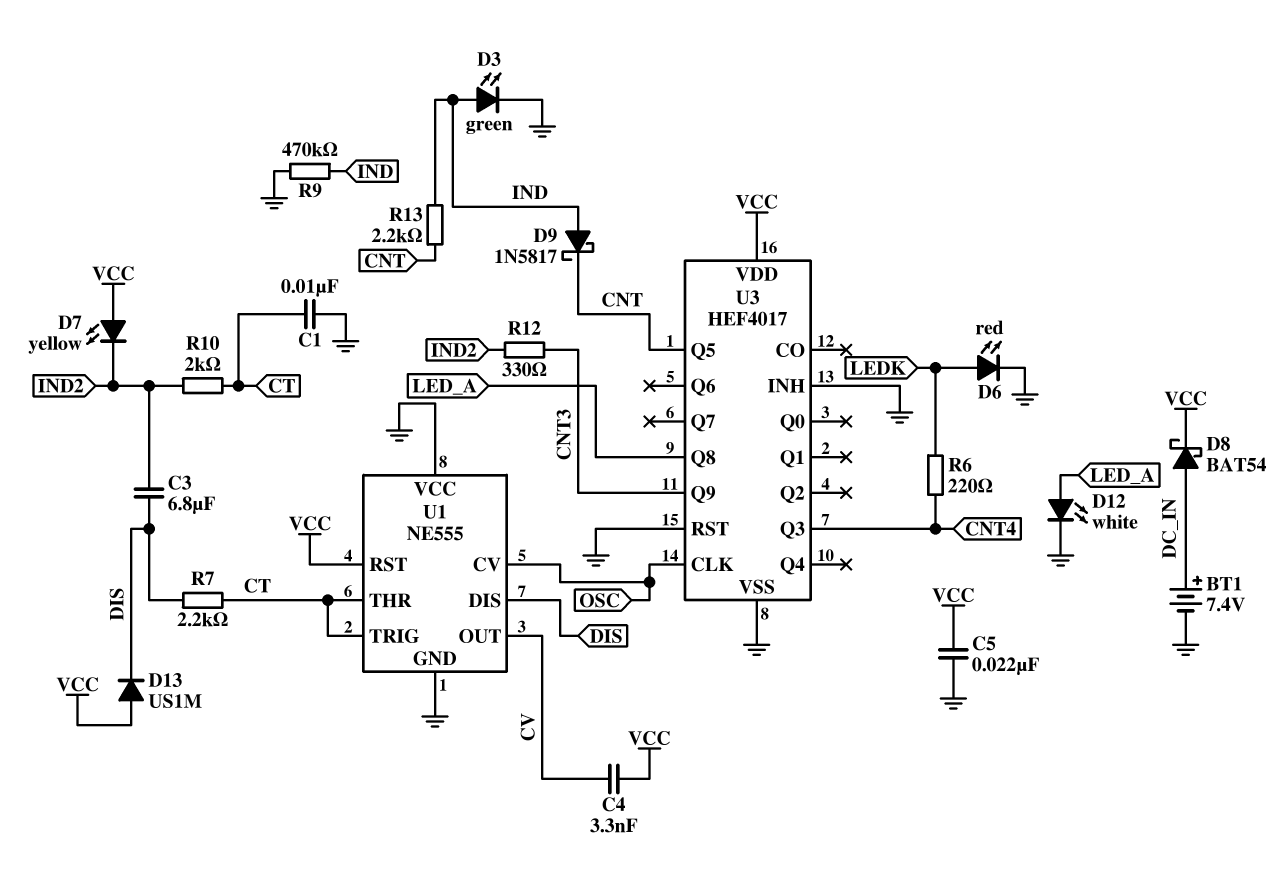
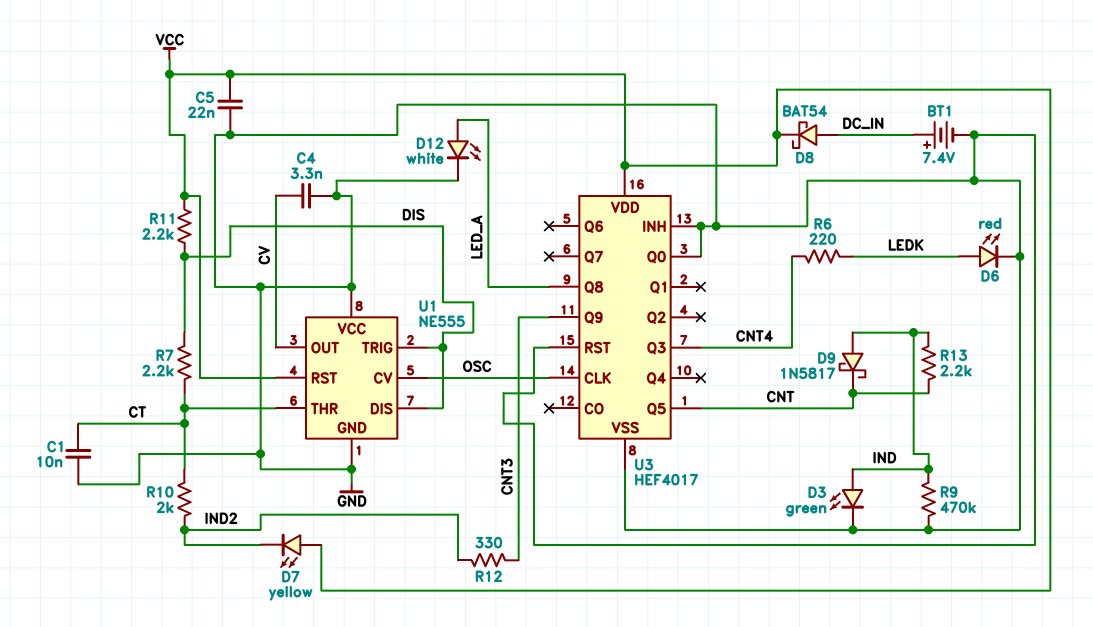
C3: 6.8uF (DIS, IND2) -> none
C4: 3.3nF (CV, VCC) -> 3.3nF (CV, GND)
D13: diode US1M (A VCC, K DIS) -> none
R11: none -> 2.2k (DIS, VCC)
U1 pin TRIG: CT -> DIS
U3 pin Q0: none -> GND

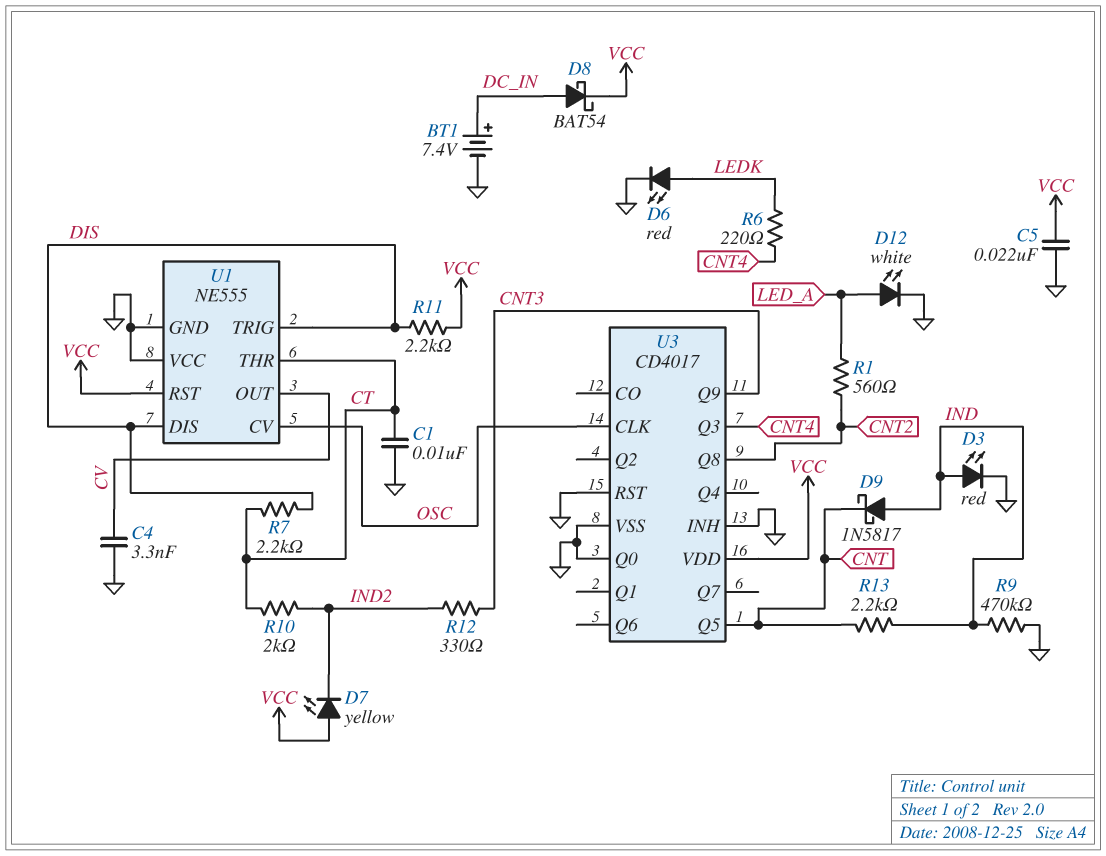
D3: LED green (A IND, K GND) -> LED red (A IND, K GND)
R1: none -> 560 (CNT2, LED_A)
U3: HEF4017 -> CD4017
U3 pin Q8: LED_A -> CNT2

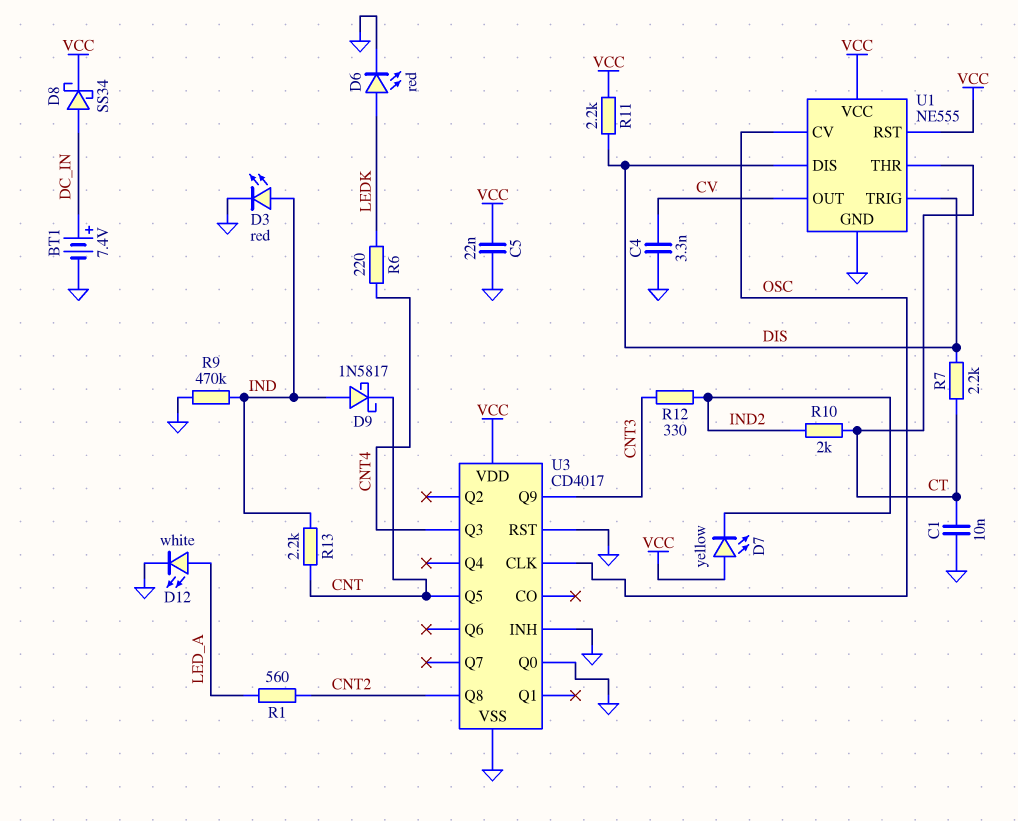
D8: schottky BAT54 (A DC_IN, K VCC) -> schottky SS34 (A DC_IN, K VCC)
U1 pin VCC: GND -> VCC

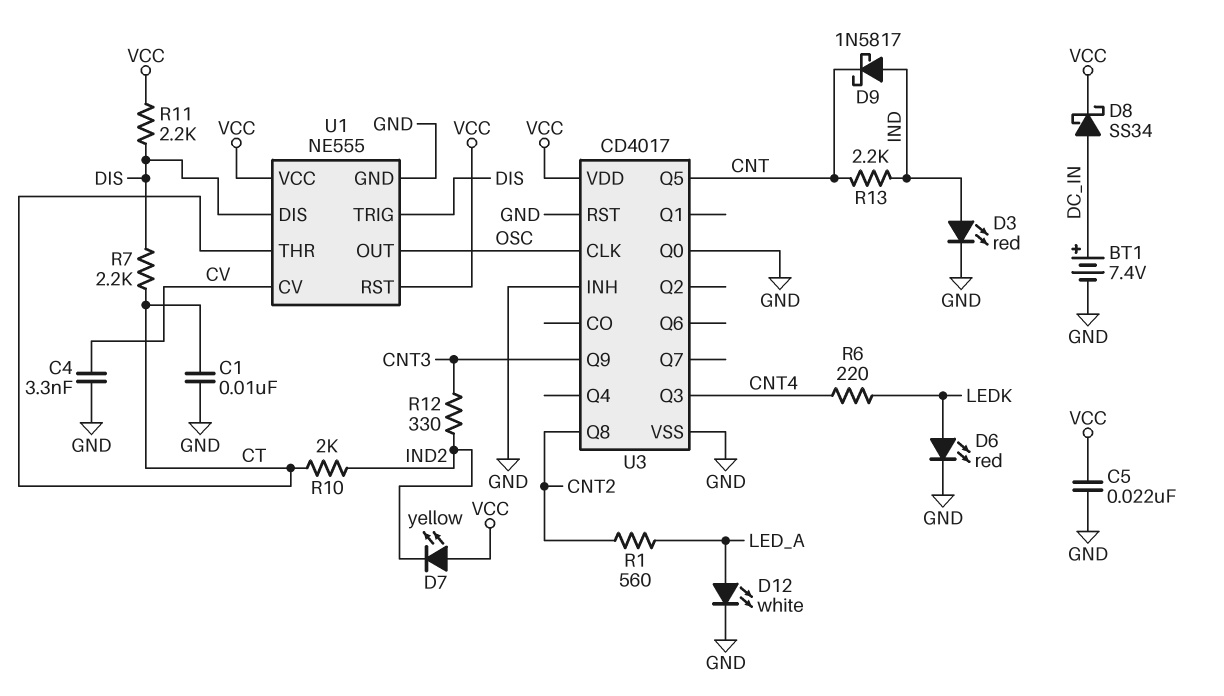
R9: 470k (GND, IND) -> none
U1 pin CV: OSC -> CV
U1 pin OUT: CV -> OSC

